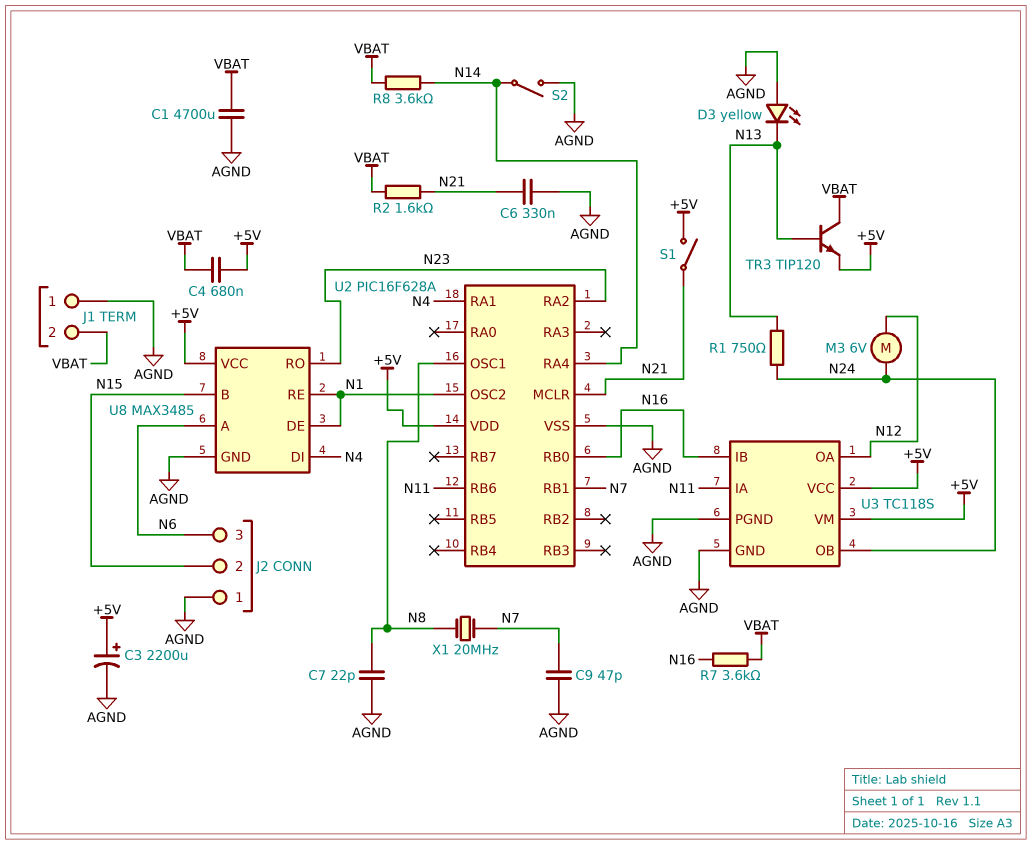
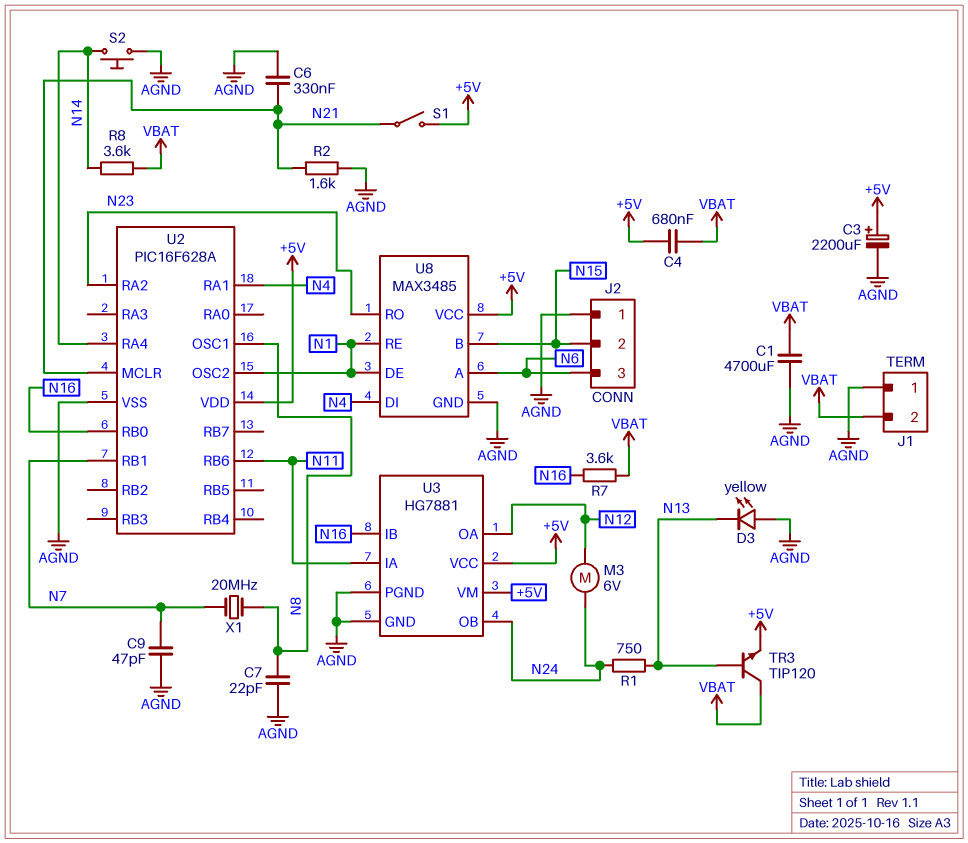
R2: 1.6k (N21, VBAT) -> 1.6k (AGND, N21)
S2: switch (AGND, N14) -> button (AGND, N14)
U3: TC118S -> HG7881

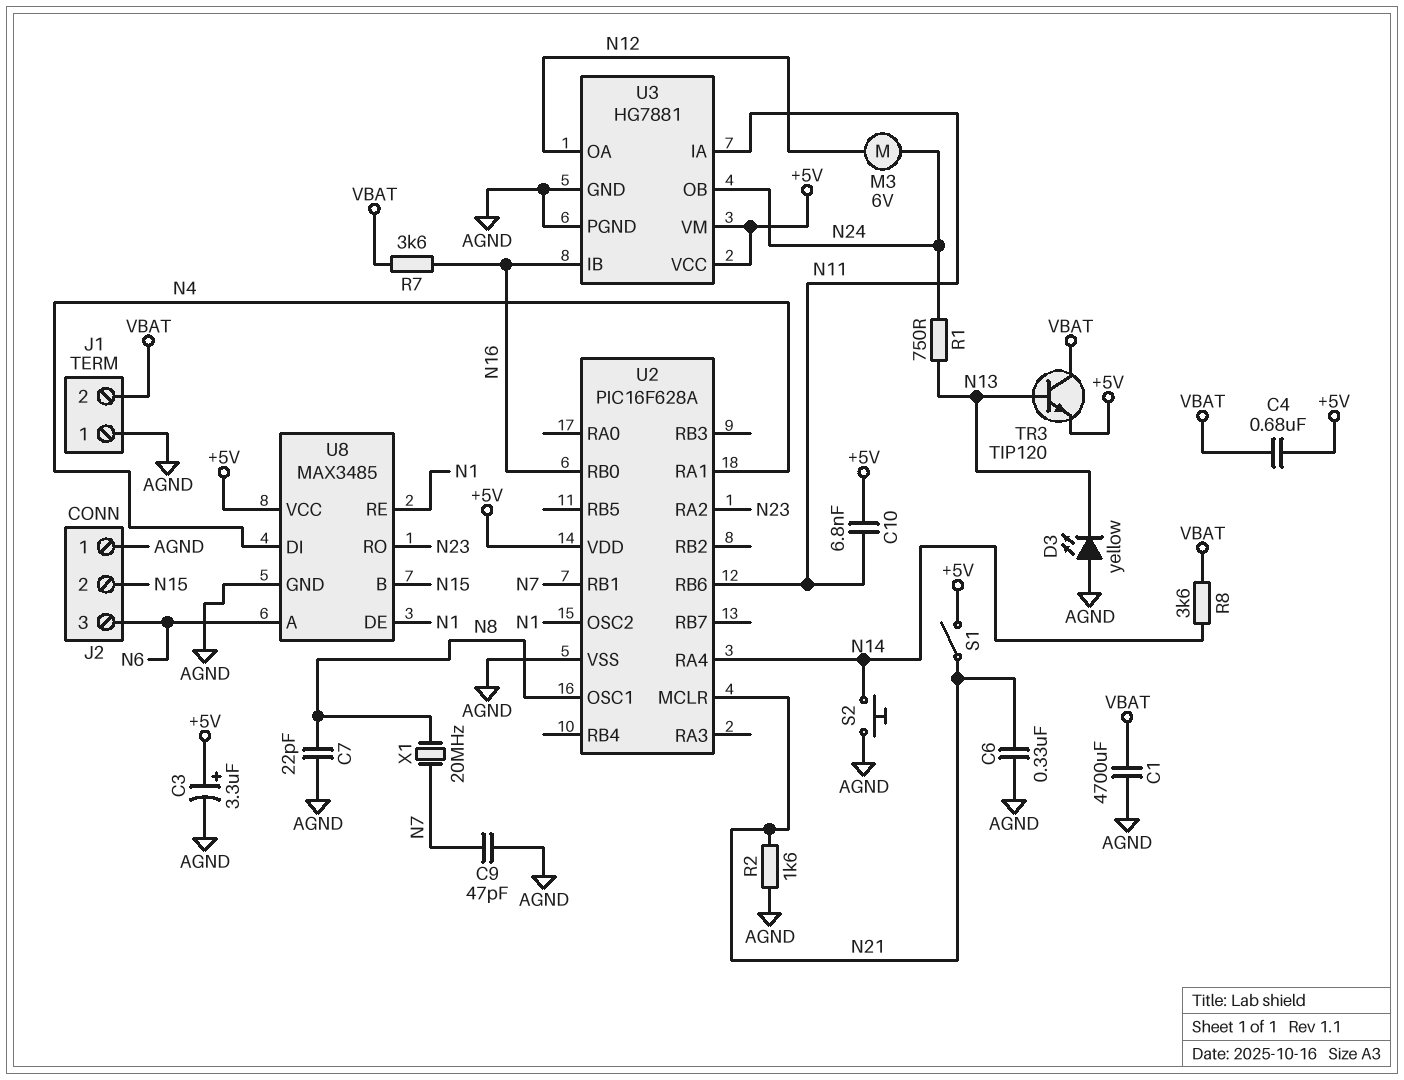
C3: 2200uF (plus +5V, minus AGND) -> 3.3uF (plus +5V, minus AGND)
C10: none -> 6.8nF (+5V, N11)

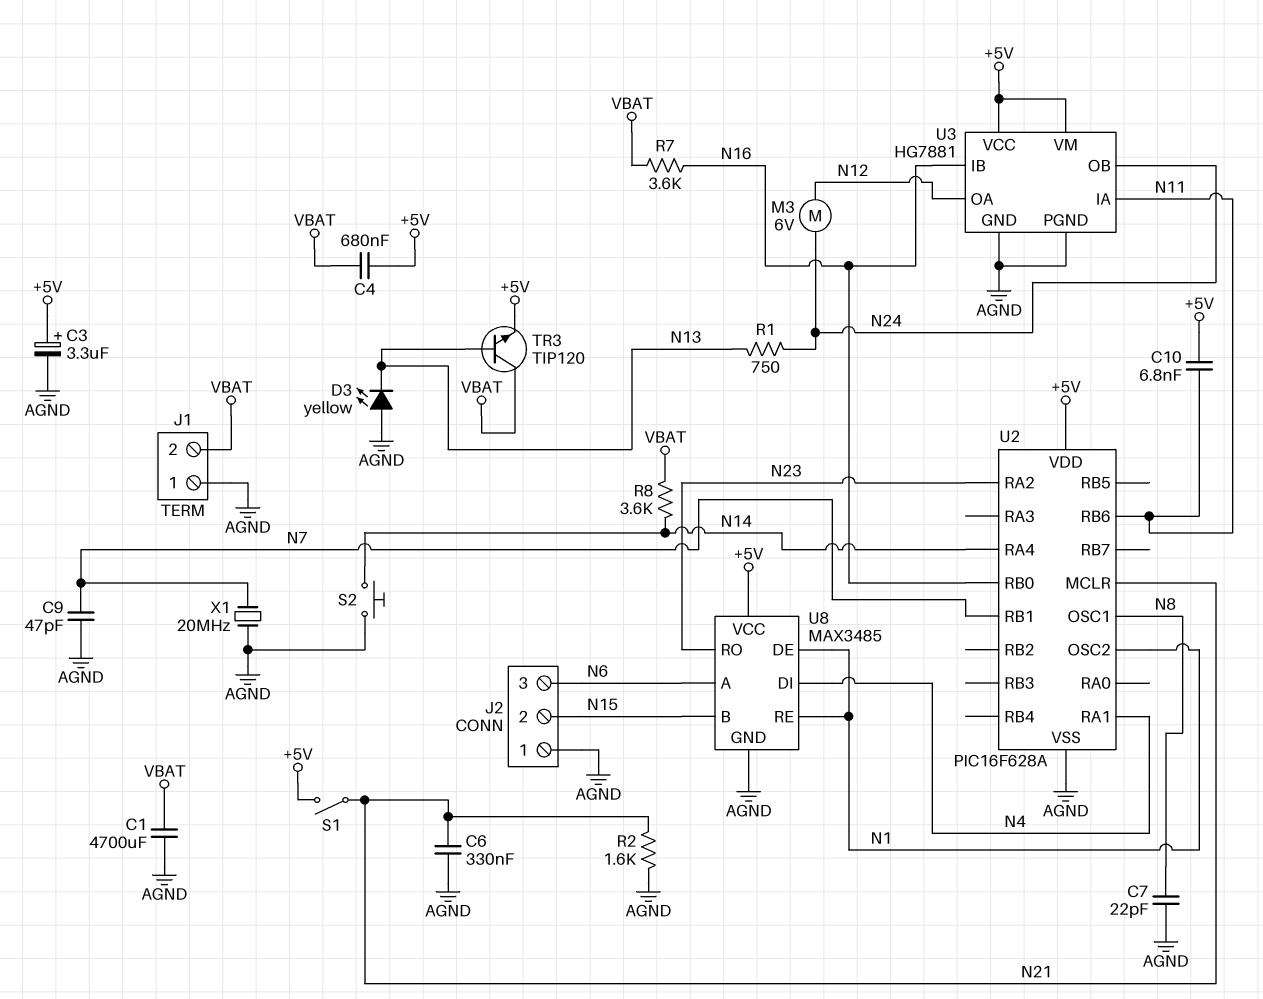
X1: 20MHz (N7, N8) -> 20MHz (AGND, N7)

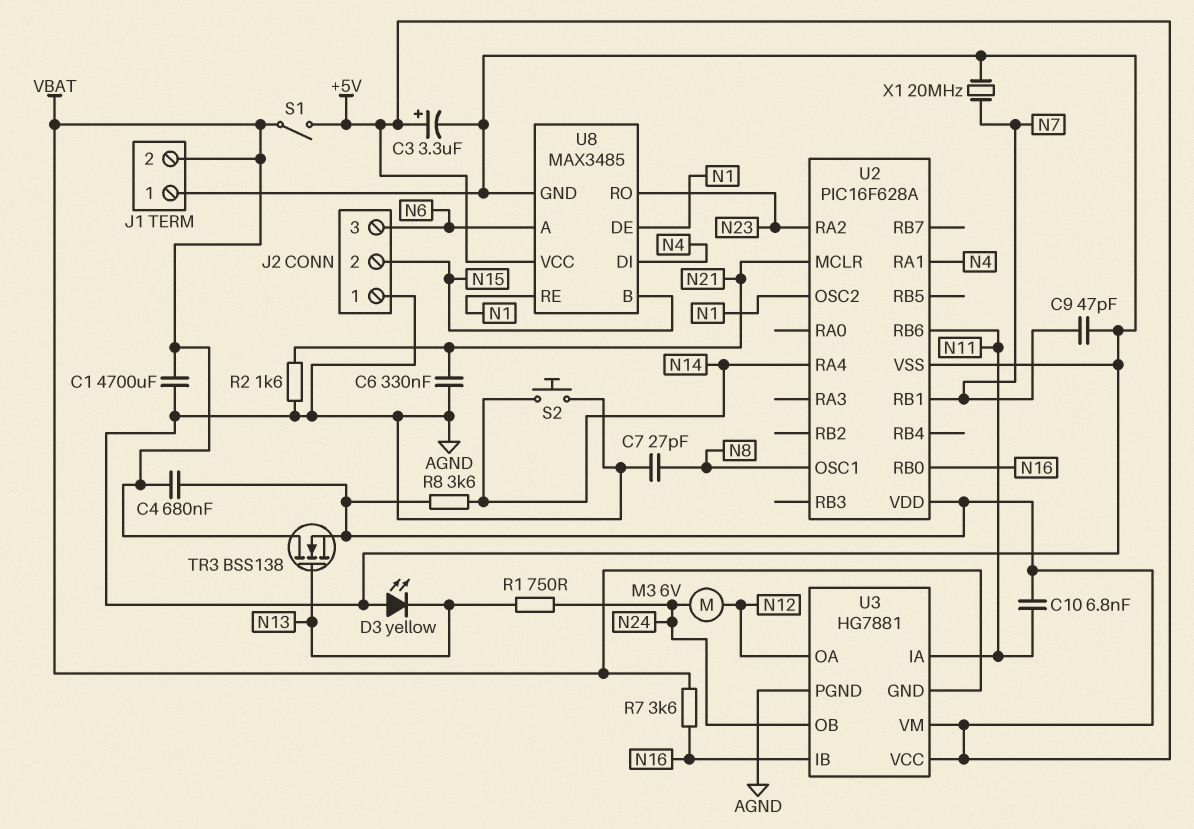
C7: 22pF (AGND, N8) -> 27pF (AGND, N8)
R8: 3.6k (N14, VBAT) -> 3.6k (+5V, N14)
S1: switch (+5V, N21) -> switch (+5V, VBAT)
TR3: NPN TIP120 (B N13, C VBAT, E +5V) -> NMOS BSS138 (G N13, D VBAT, S +5V)
U3 pin GND: AGND -> VBAT

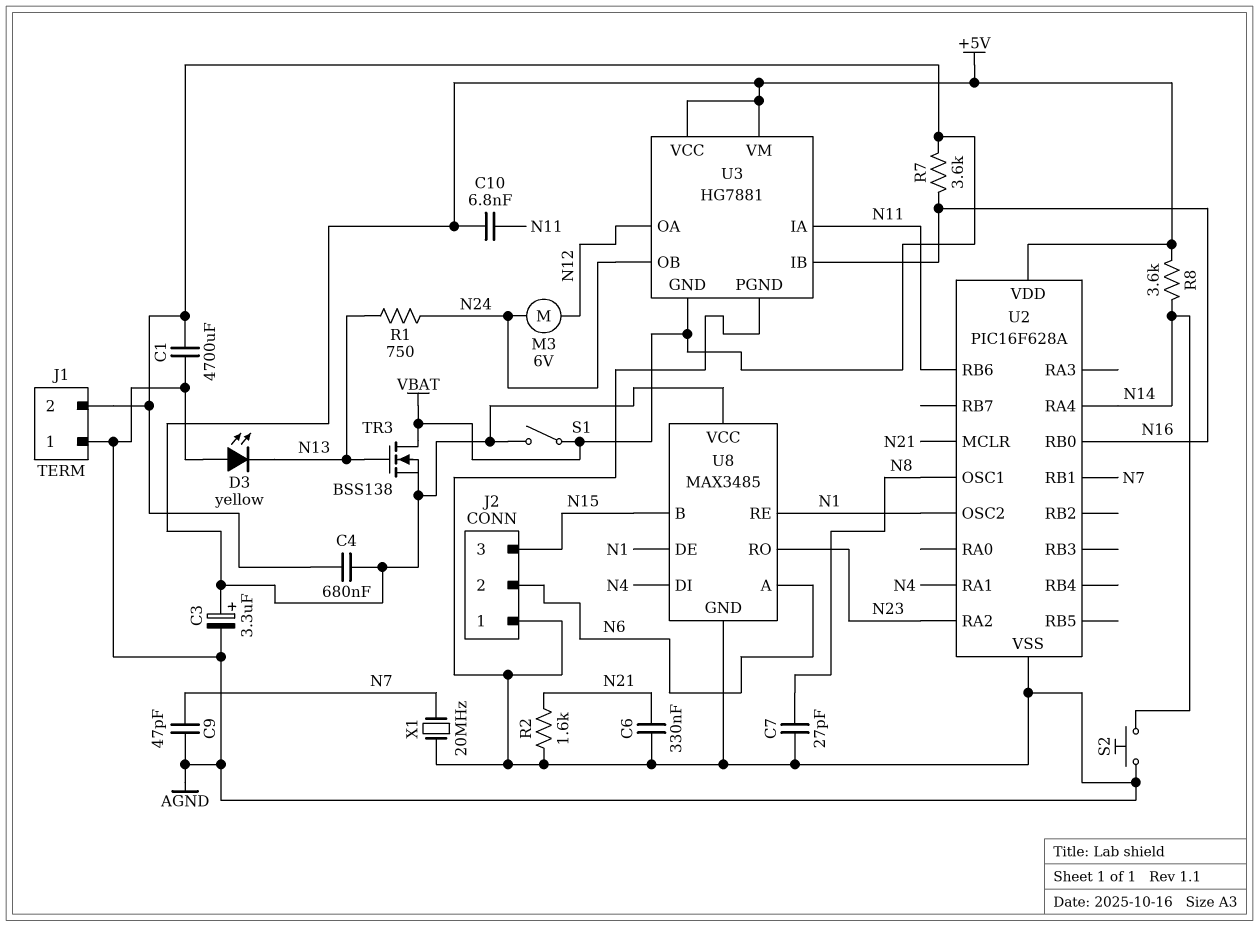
J2 pin 2: N15 -> N6
J2 pin 3: N6 -> N15

